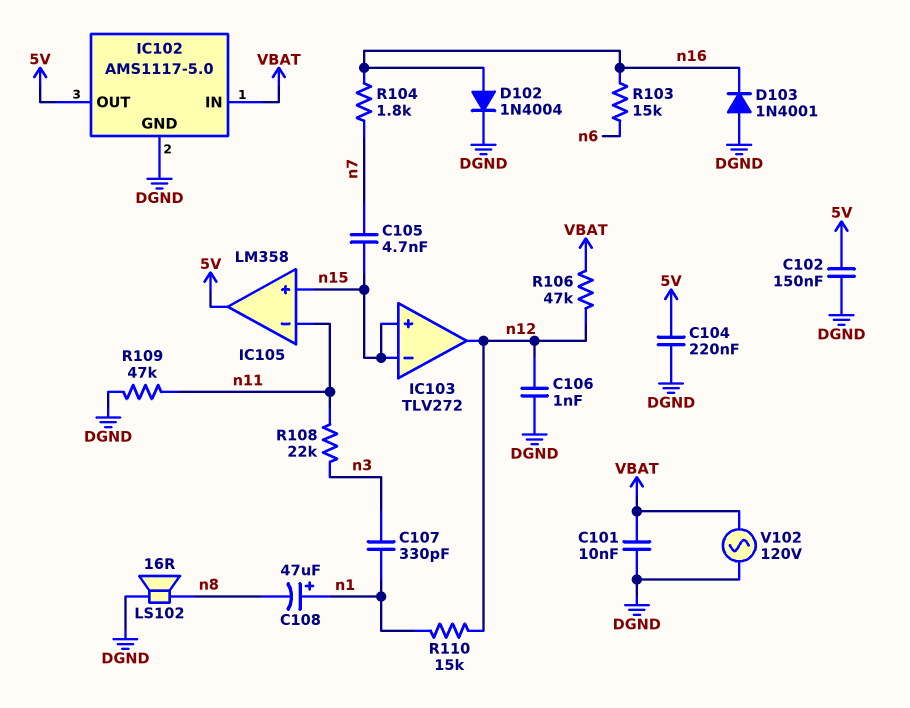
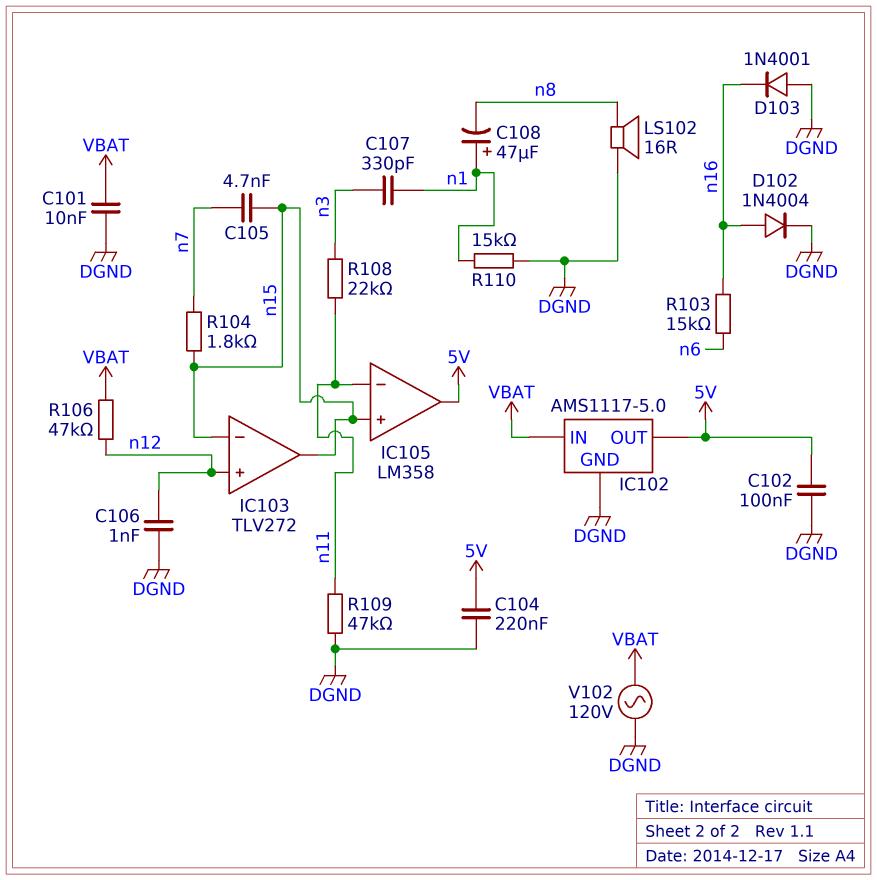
C102: 150nF (5V, DGND) -> 100nF (5V, DGND)
IC103 pin in+: n15 -> n12
IC103 pin out: n12 -> n15
R104: 1.8k (n7, n16) -> 1.8k (n7, n15)
R110: 15k (n1, n12) -> 15k (DGND, n1)

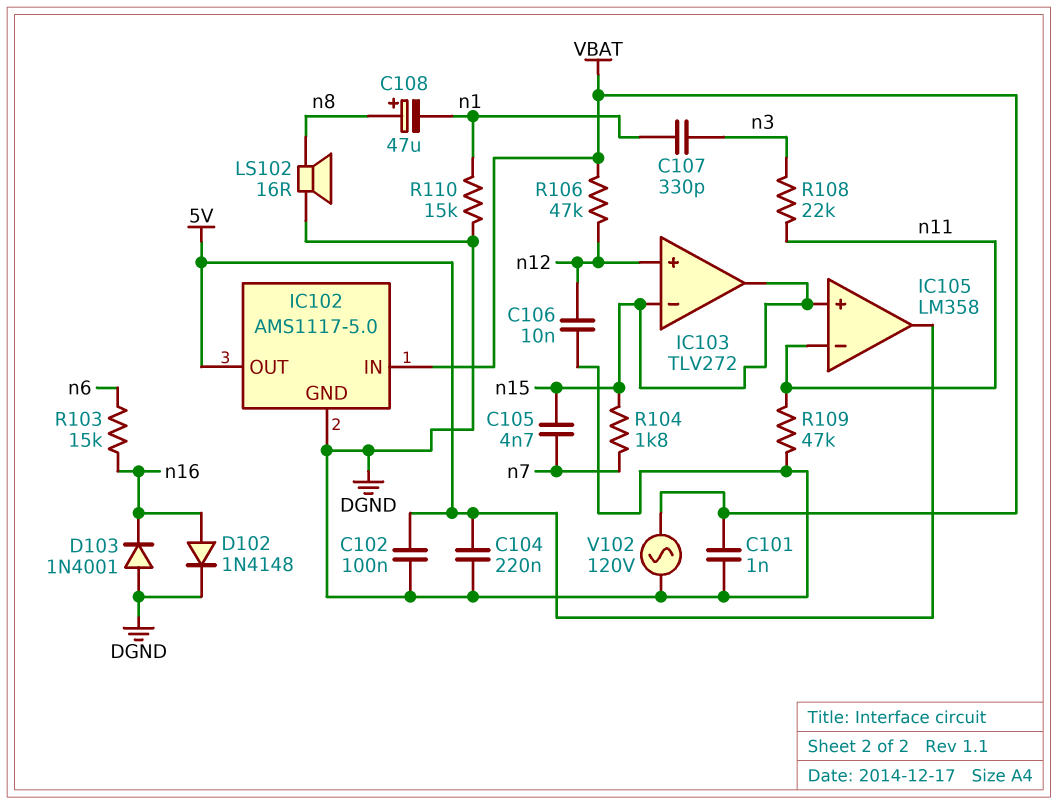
C101: 10nF (DGND, VBAT) -> 1nF (DGND, VBAT)
C106: 1nF (DGND, n12) -> 10nF (DGND, n12)
C108: 47uF (plus n1, minus n8) -> 47uF (plus n8, minus n1)
D102: diode 1N4004 (A n16, K DGND) -> diode 1N4148 (A n16, K DGND)

